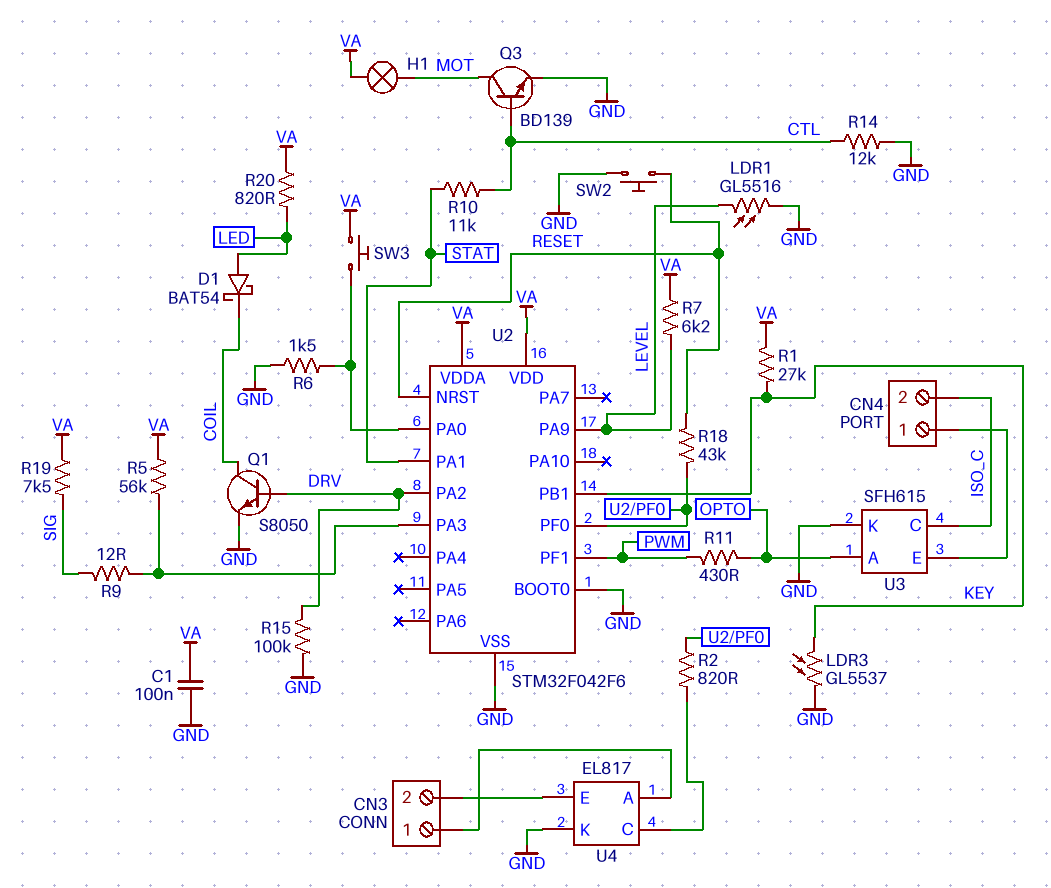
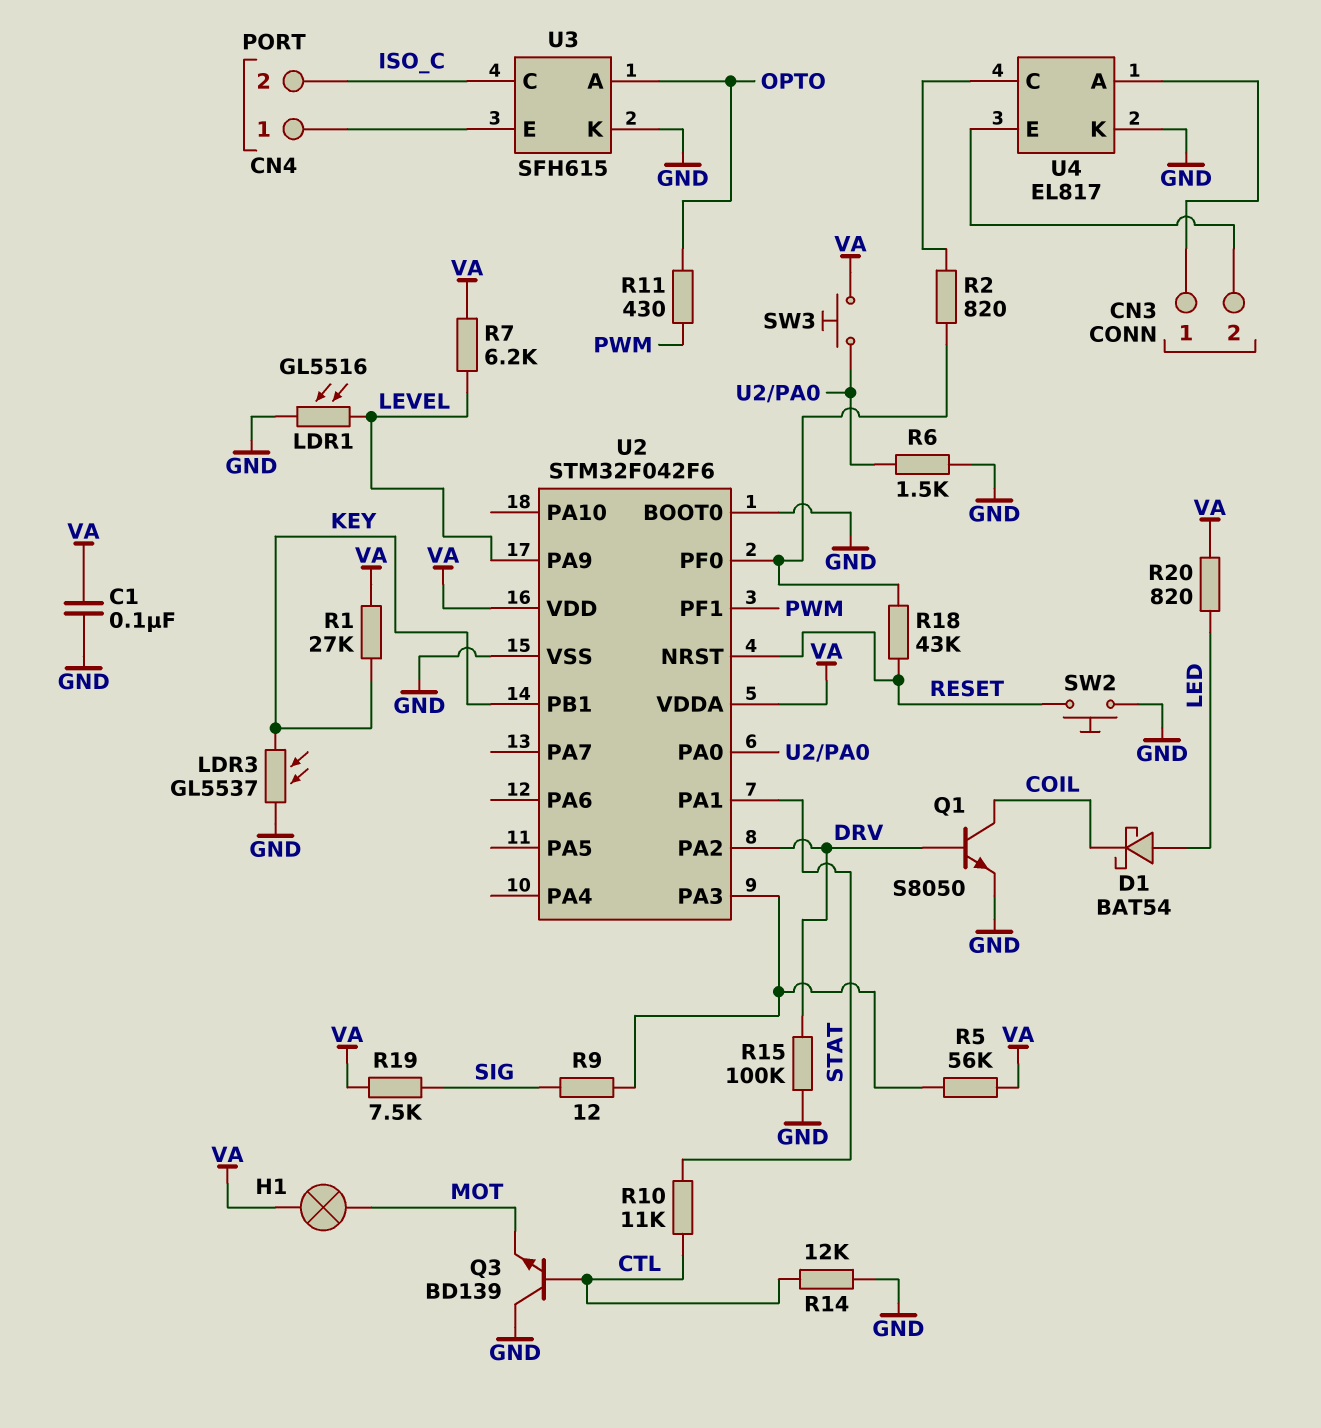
Q3: NPN BD139 (B CTL, C MOT, E GND) -> NPN BD139 (B CTL, C GND, E MOT)

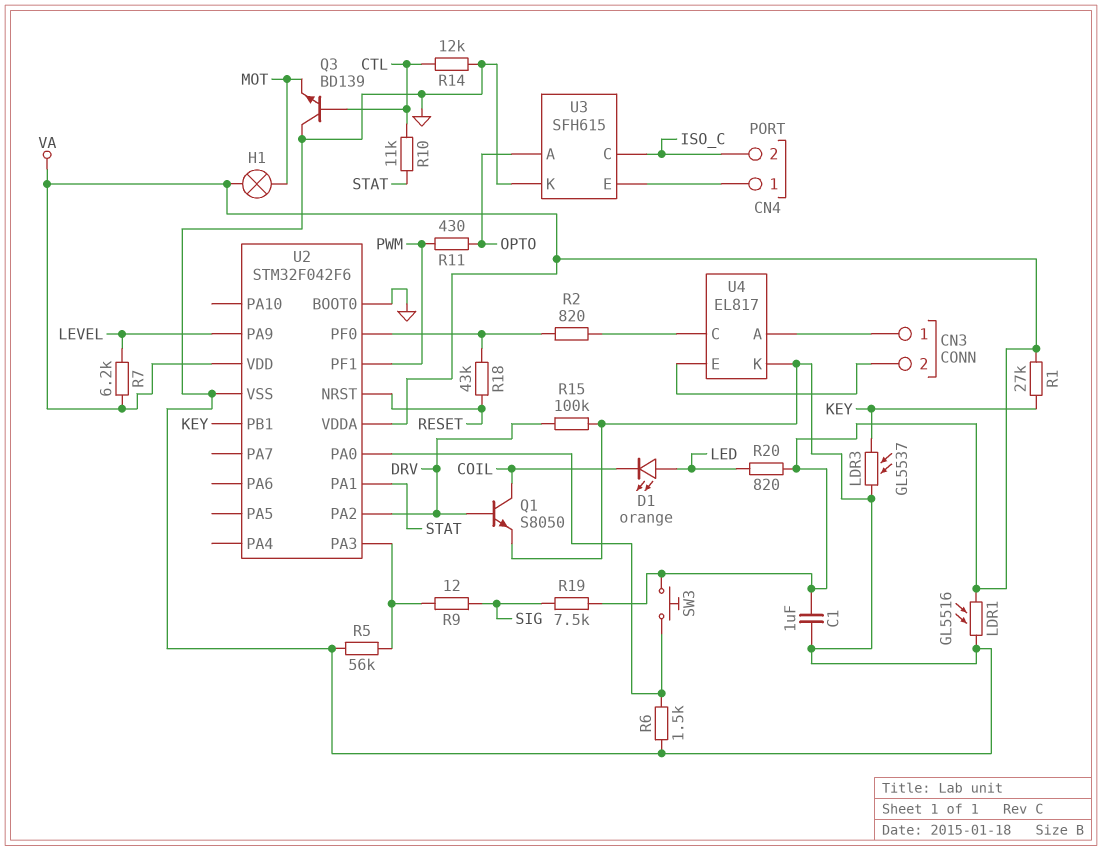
C1: 100nF (GND, VA) -> 1uF (GND, VA)
D1: schottky BAT54 (A LED, K COIL) -> LED orange (A LED, K COIL)
LDR1: GL5516 (GND, LEVEL) -> GL5516 (GND, VA)
R5: 56k (U2/PA3, VA) -> 56k (GND, U2/PA3)
SW2: button (GND, RESET) -> none

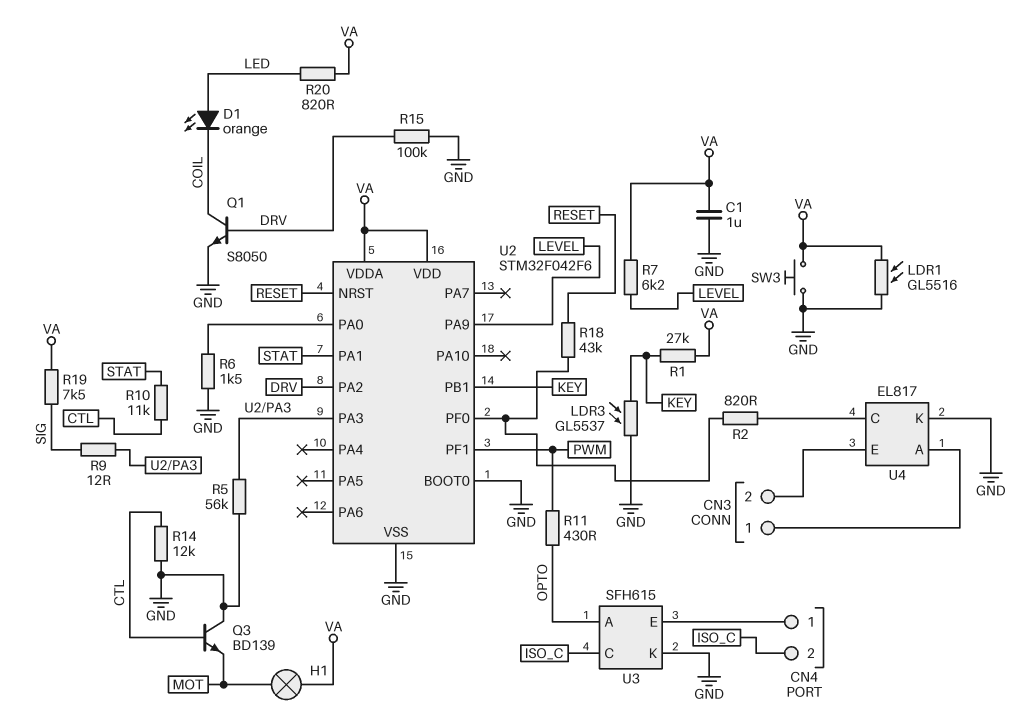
SW3: button (U2/PA0, VA) -> button (GND, VA)

